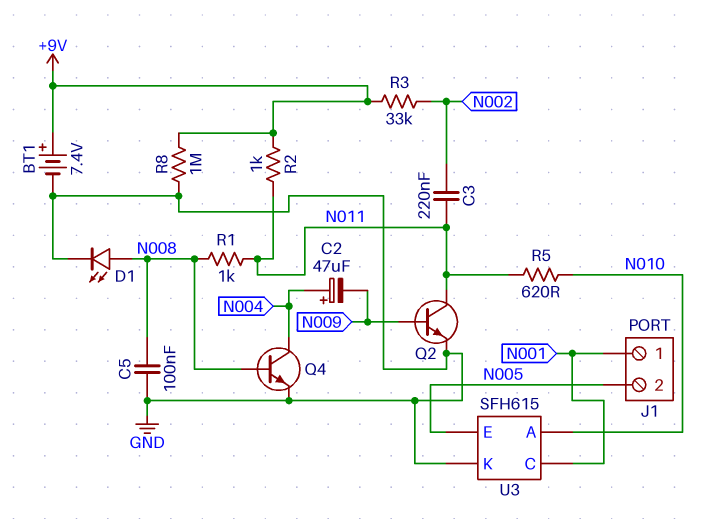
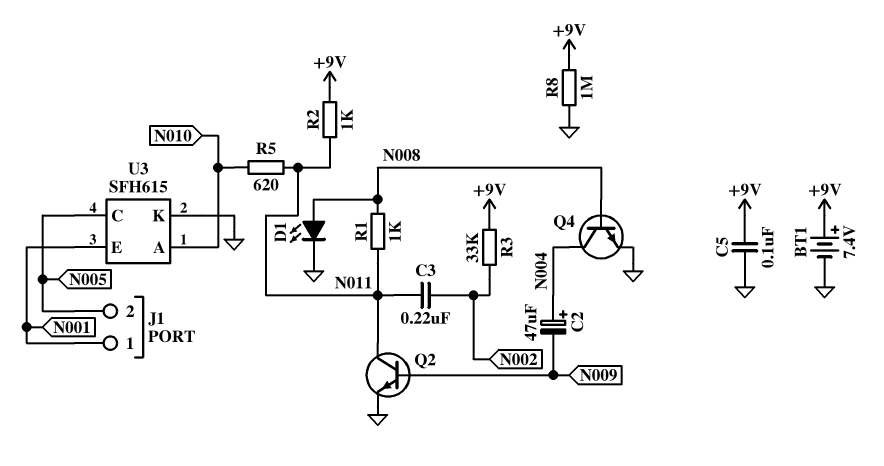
C5: 100nF (GND, N008) -> 100nF (+9V, GND)
U3 pin C: N001 -> N005
U3 pin E: N005 -> N001

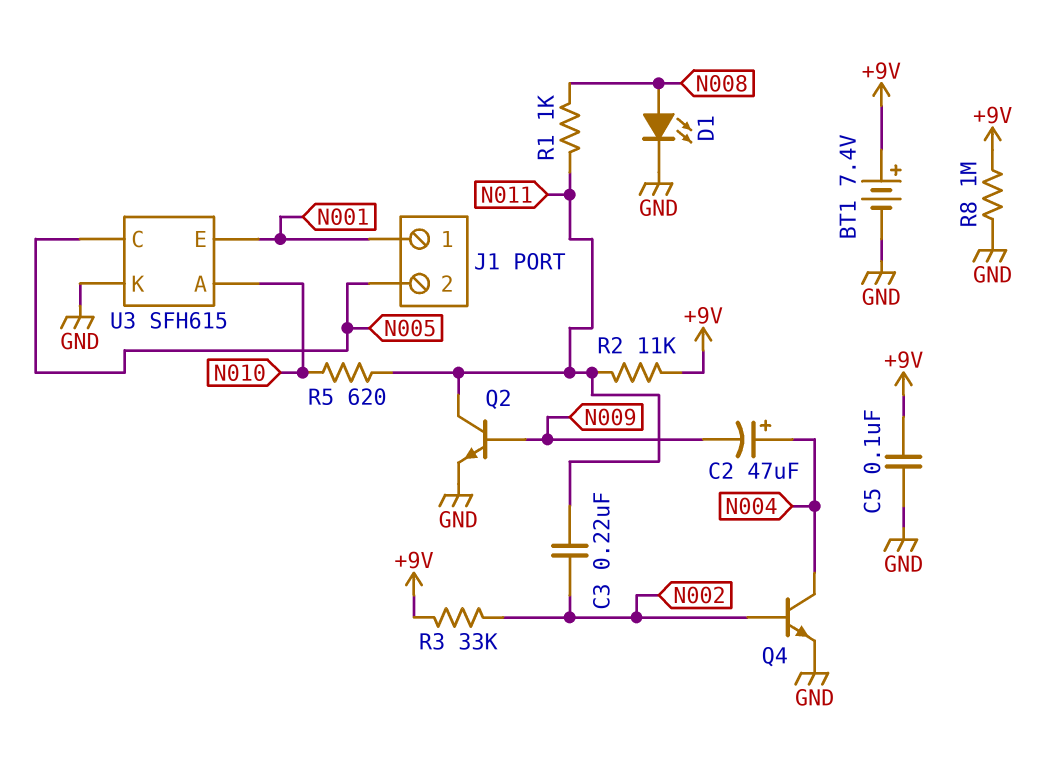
Q4: NPN (B N008, C N004, E GND) -> NPN (B N002, C N004, E GND)
R2: 1k (+9V, N011) -> 11k (+9V, N011)

